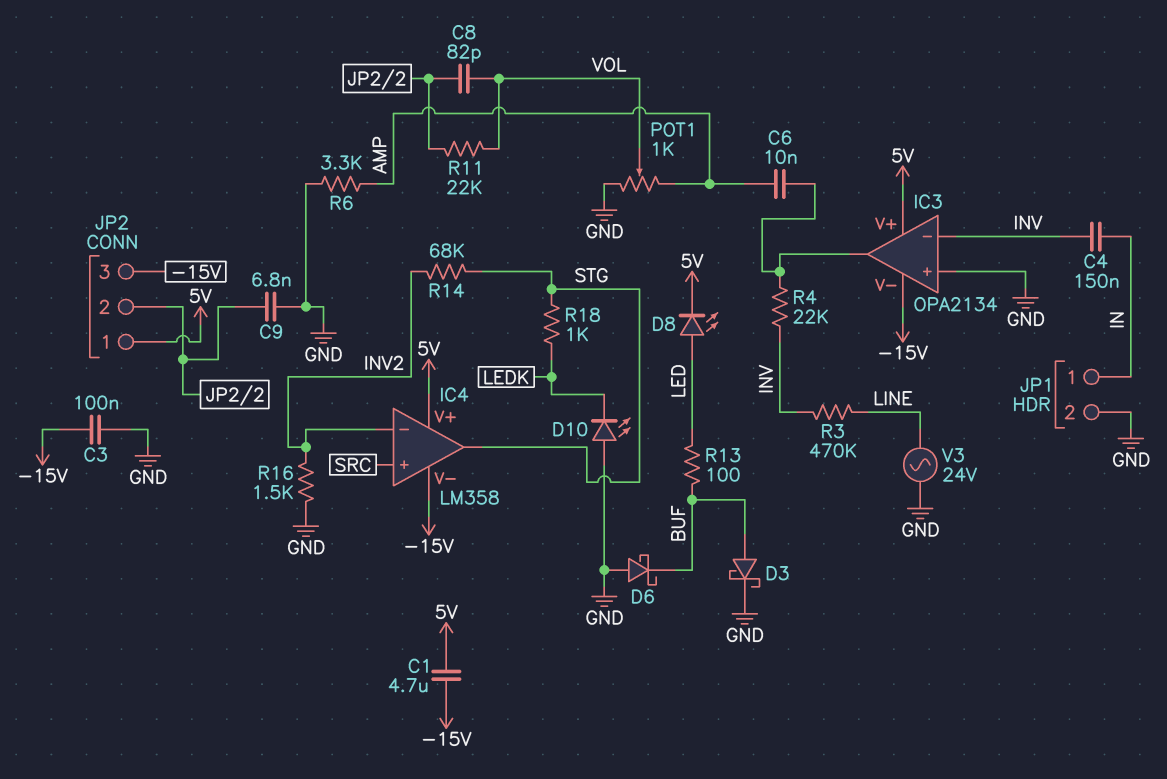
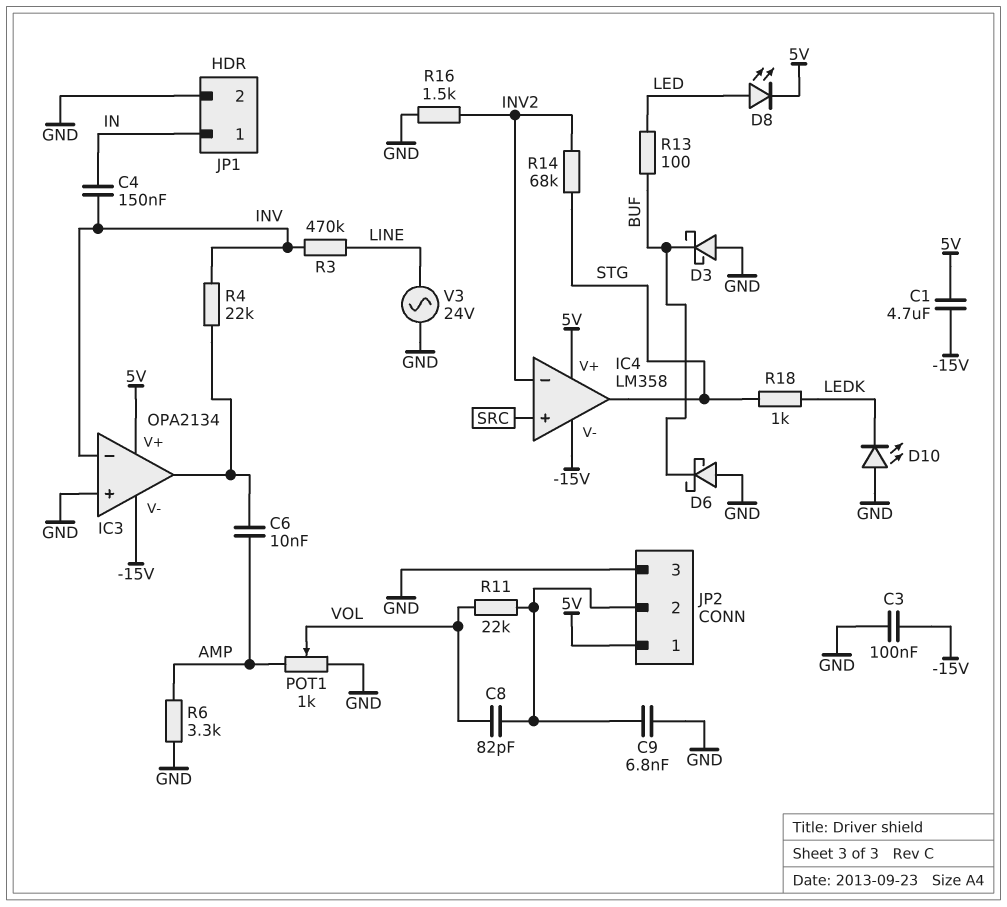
D3: schottky (A BUF, K GND) -> schottky (A GND, K BUF)
JP2 pin 3: -15V -> GND

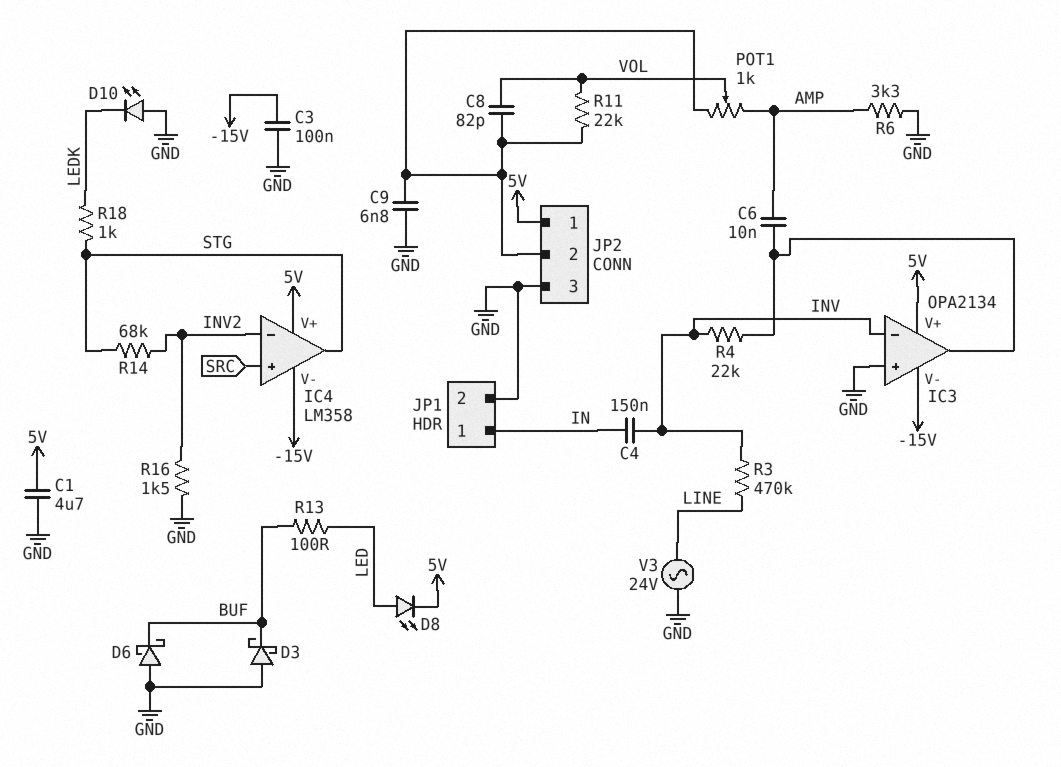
C1: 4.7uF (-15V, 5V) -> 4.7uF (5V, GND)
POT1: 1k (AMP, GND, wiper VOL) -> 1k (AMP, JP2/2, wiper VOL)

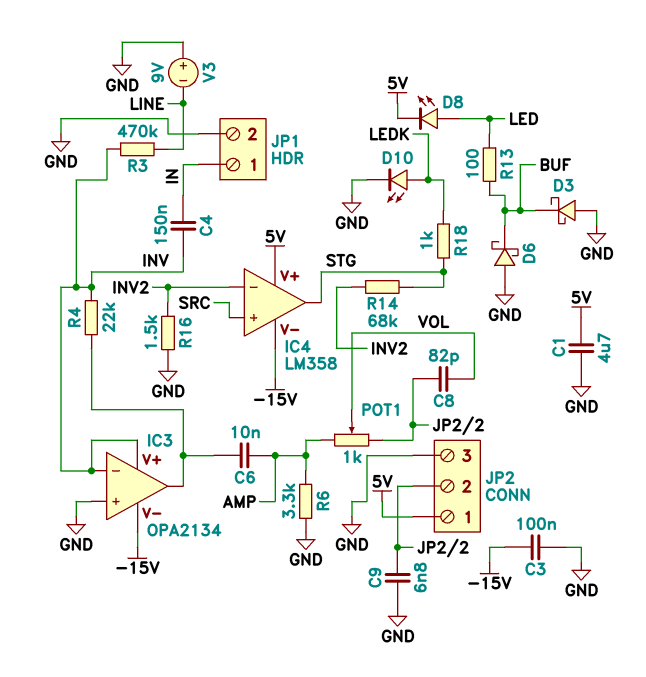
D10: LED (A GND, K LEDK) -> LED (A LEDK, K GND)
IC3 pin V+: 5V -> INV
R11: 22k (JP2/2, VOL) -> none
V3: AC 24V (GND, LINE) -> 9V (plus GND, minus LINE)

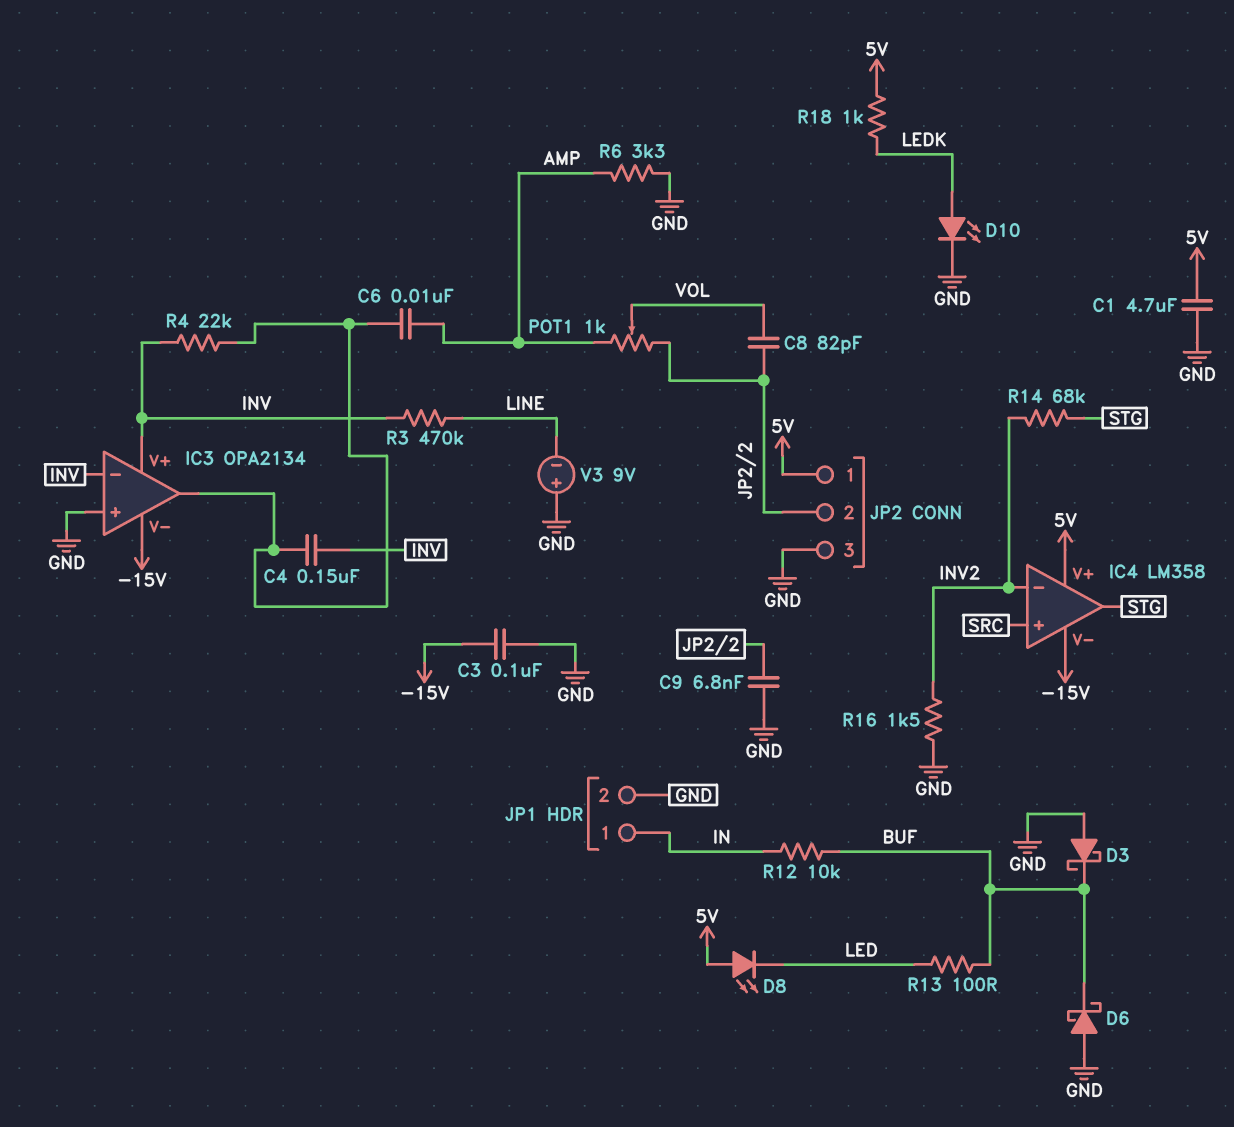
C4: 150nF (IN, INV) -> 150nF (IC3/out, INV)
D8: LED (A LED, K 5V) -> LED (A 5V, K LED)
R12: none -> 10k (BUF, IN)
R18: 1k (LEDK, STG) -> 1k (5V, LEDK)

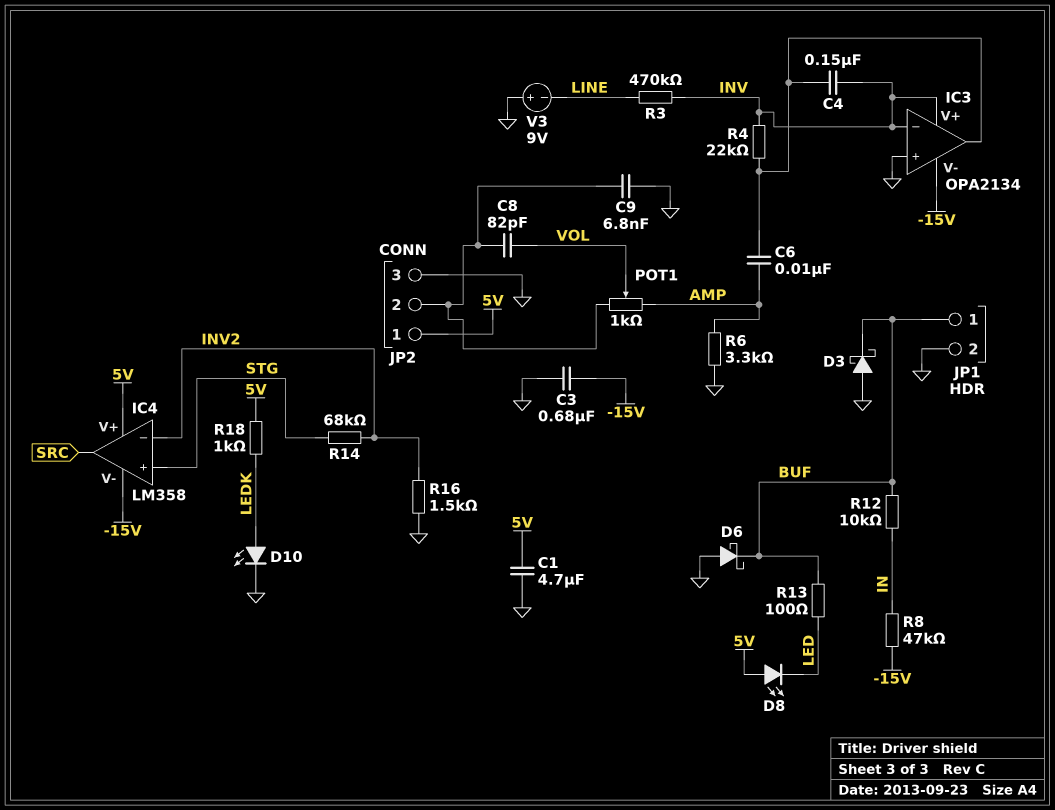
C3: 100nF (-15V, GND) -> 680nF (-15V, GND)
IC4 pin in+: SRC -> STG
IC4 pin out: STG -> SRC
JP1 pin 1: IN -> BUF
R8: none -> 47k (-15V, IN)

